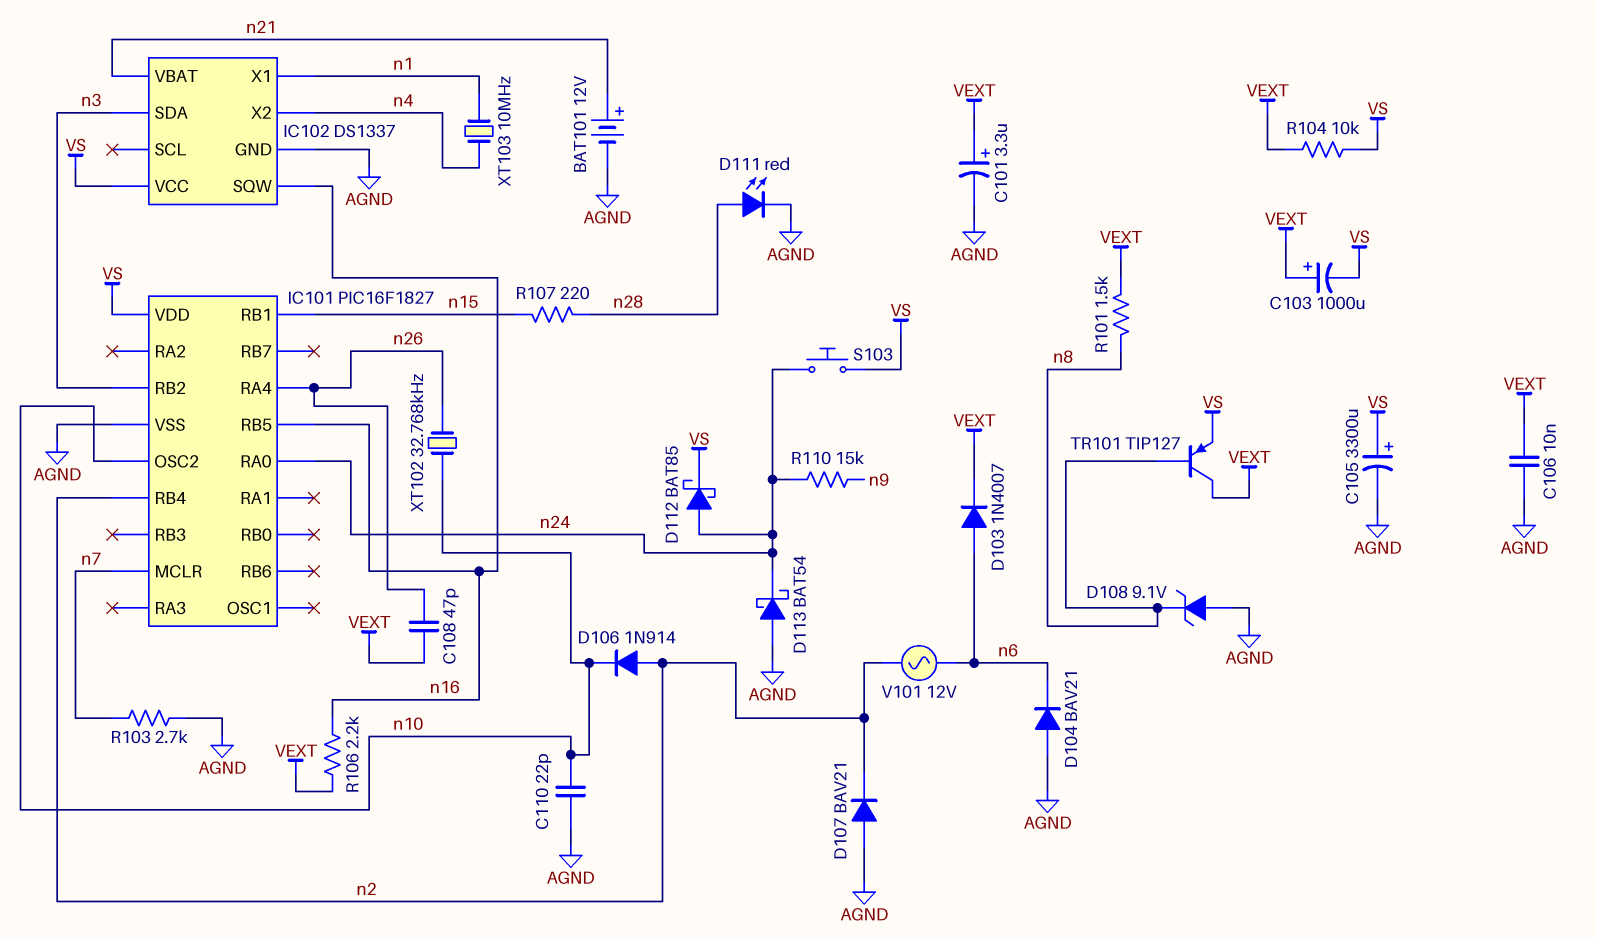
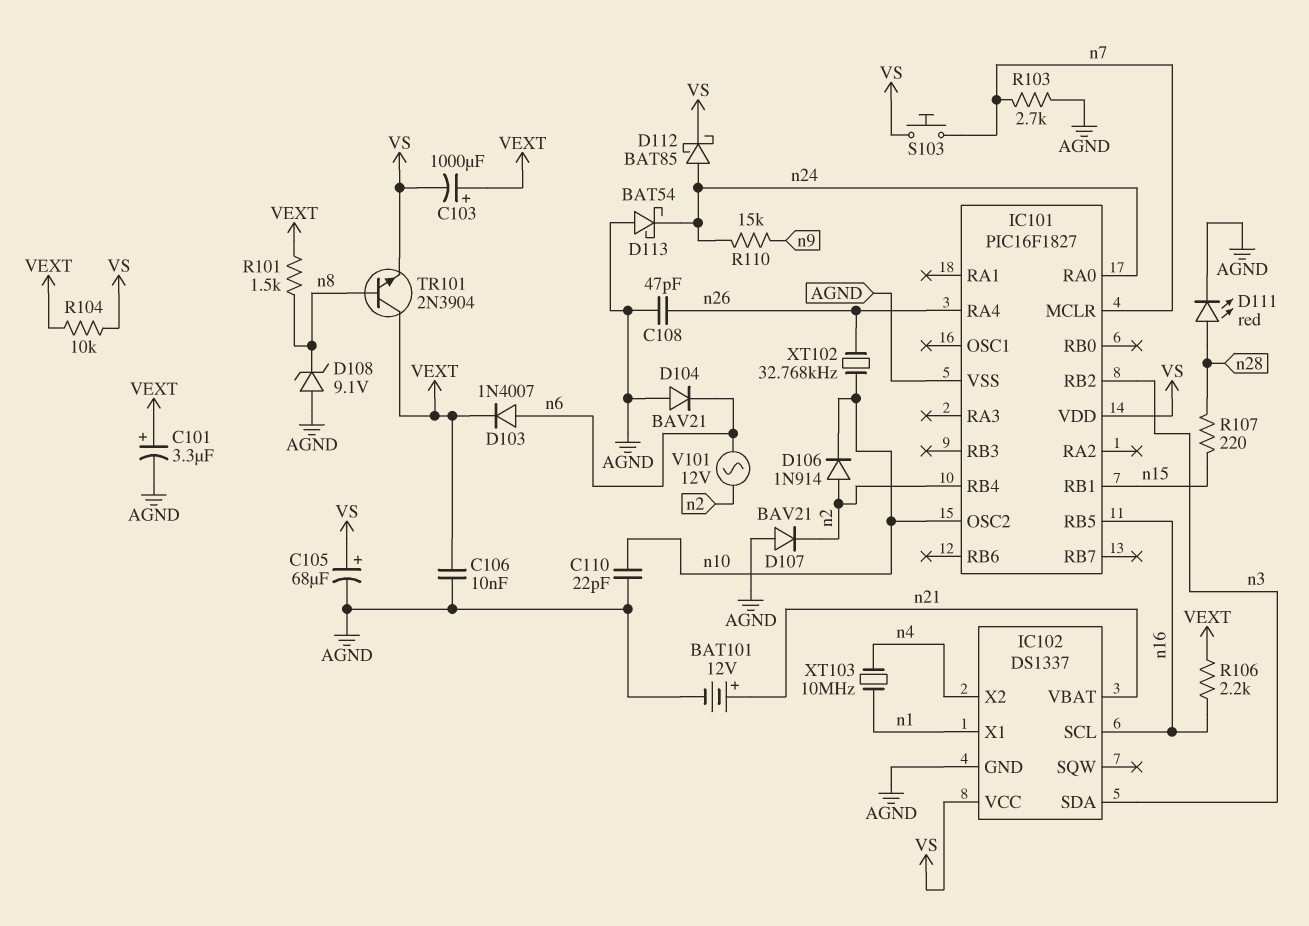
C105: 3300uF (plus VS, minus AGND) -> 68uF (plus VS, minus AGND)
C108: 47pF (VEXT, n26) -> 47pF (AGND, n26)
IC102 pin SCL: none -> n16
IC102 pin SQW: n16 -> none
S103: button (VS, n24) -> button (VS, n7)
TR101: PNP TIP127 (B n8, C VEXT, E VS) -> NPN 2N3904 (B n8, C VEXT, E VS)

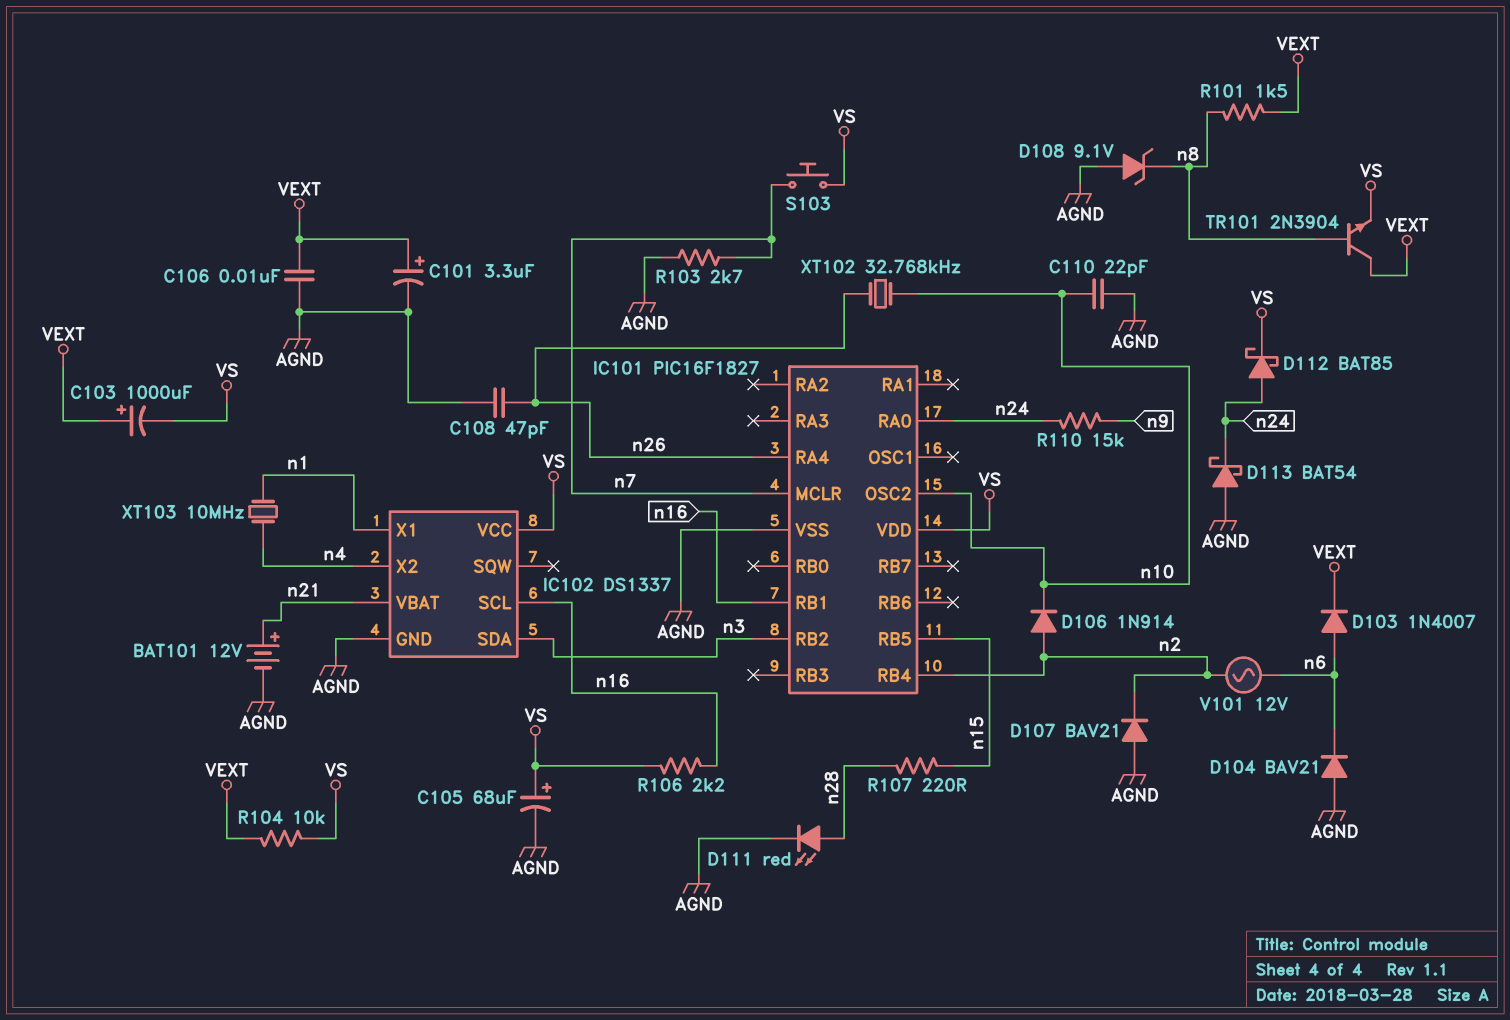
IC101 pin RB1: n15 -> n16
IC101 pin RB5: n16 -> n15
R106: 2.2k (VEXT, n16) -> 2.2k (VS, n16)

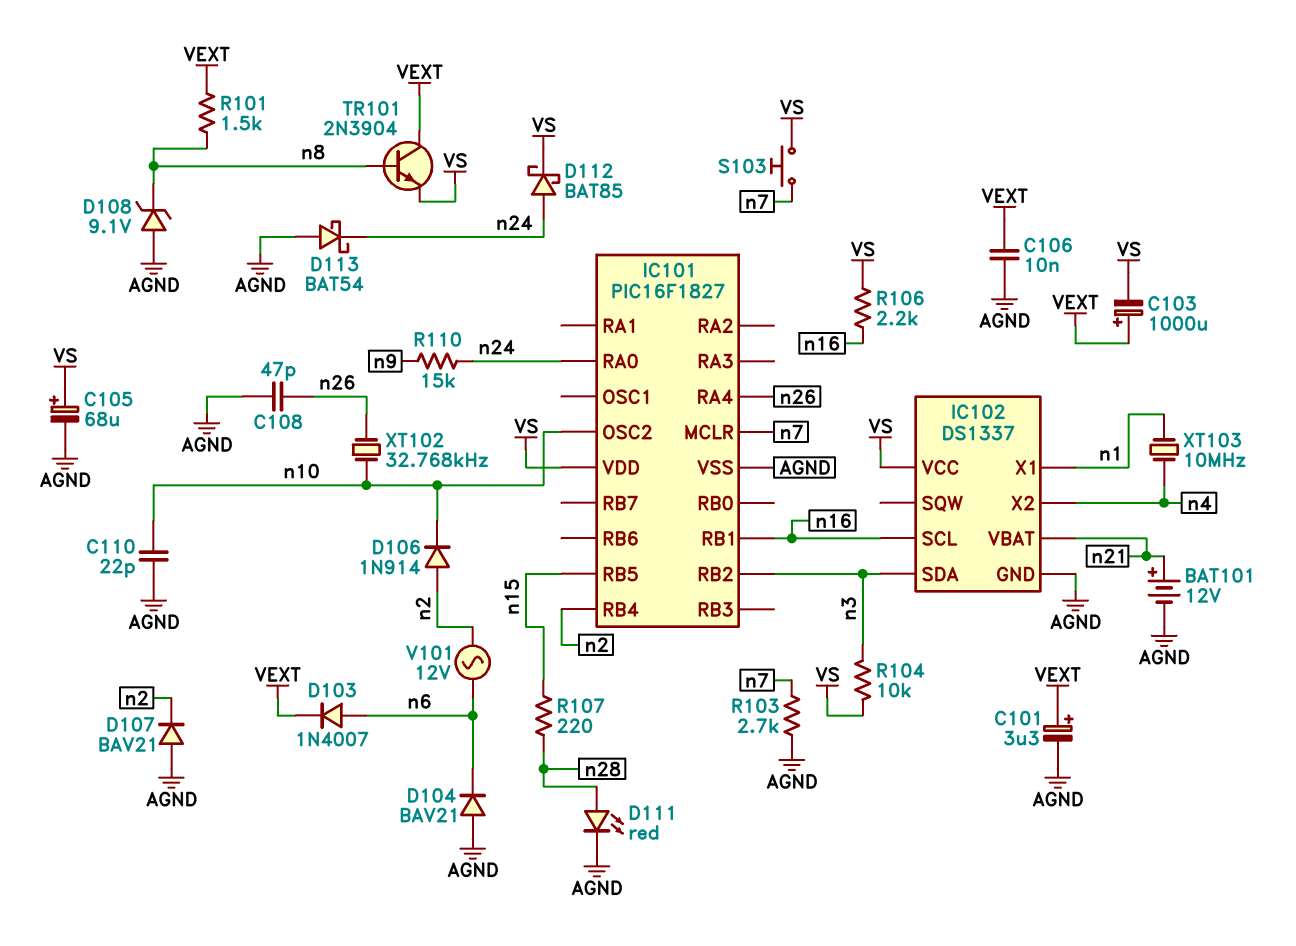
R104: 10k (VEXT, VS) -> 10k (VS, n3)

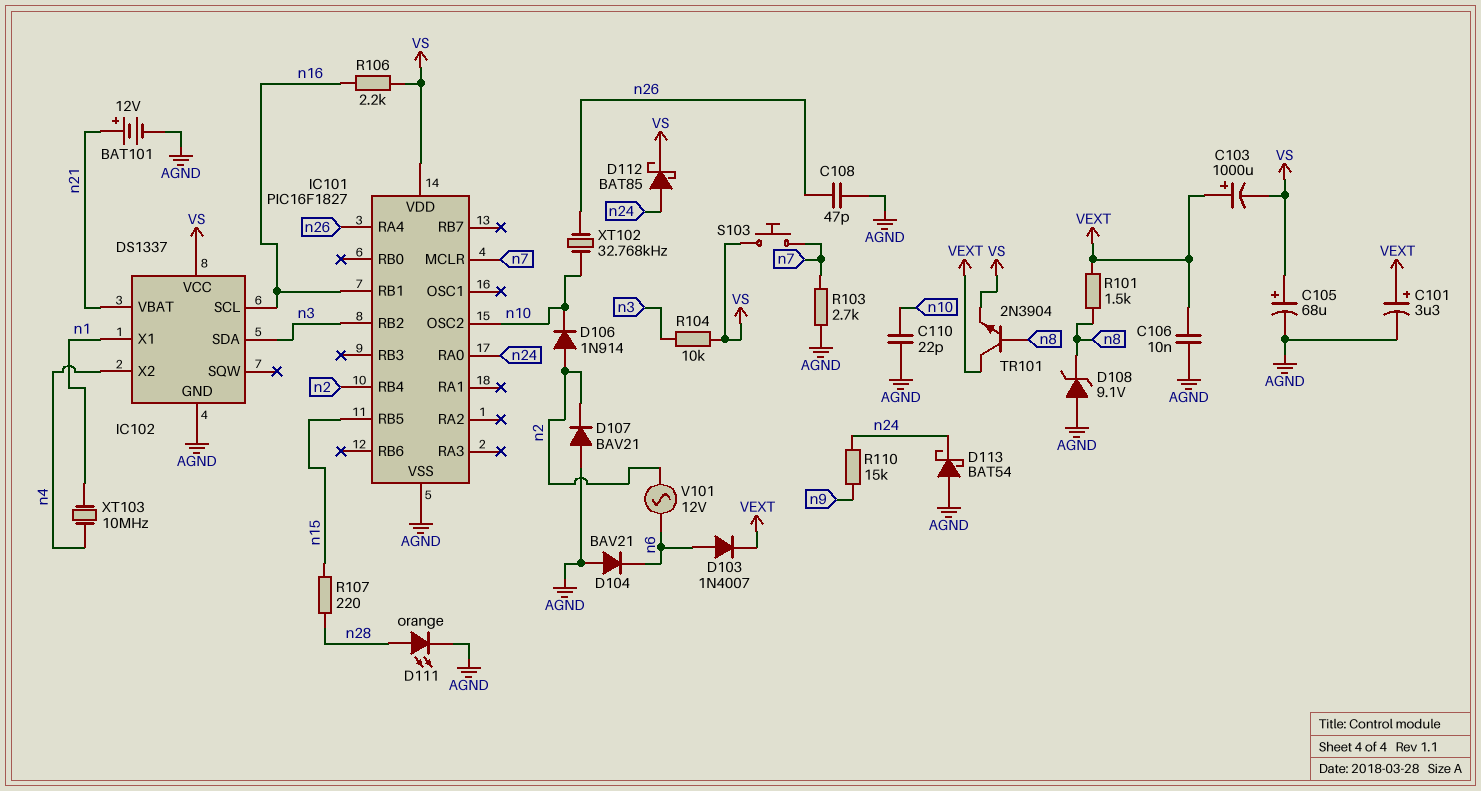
D111: LED red (A n28, K AGND) -> LED orange (A n28, K AGND)

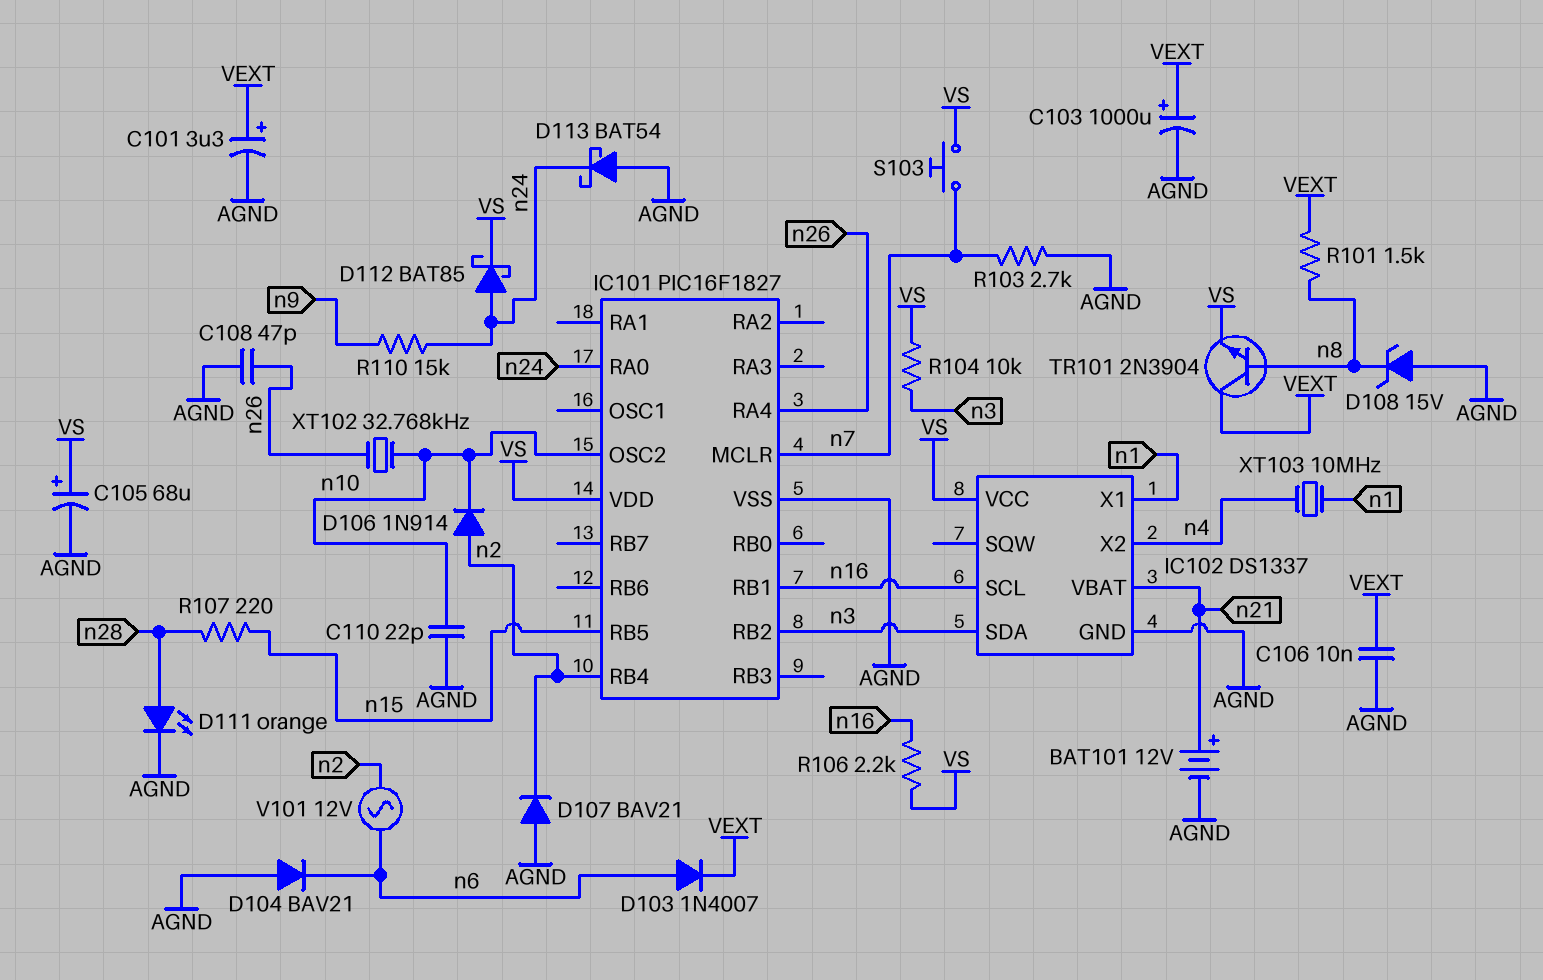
C103: 1000uF (plus VEXT, minus VS) -> 1000uF (plus VEXT, minus AGND)
D108: zener 9.1V (A AGND, K n8) -> zener 15V (A AGND, K n8)

